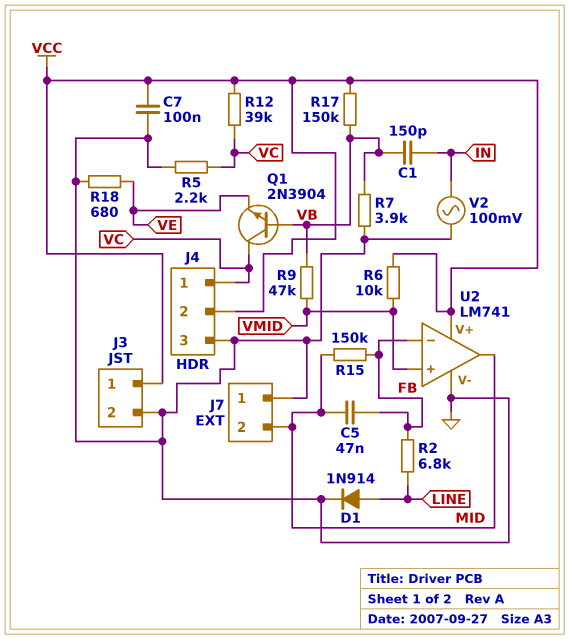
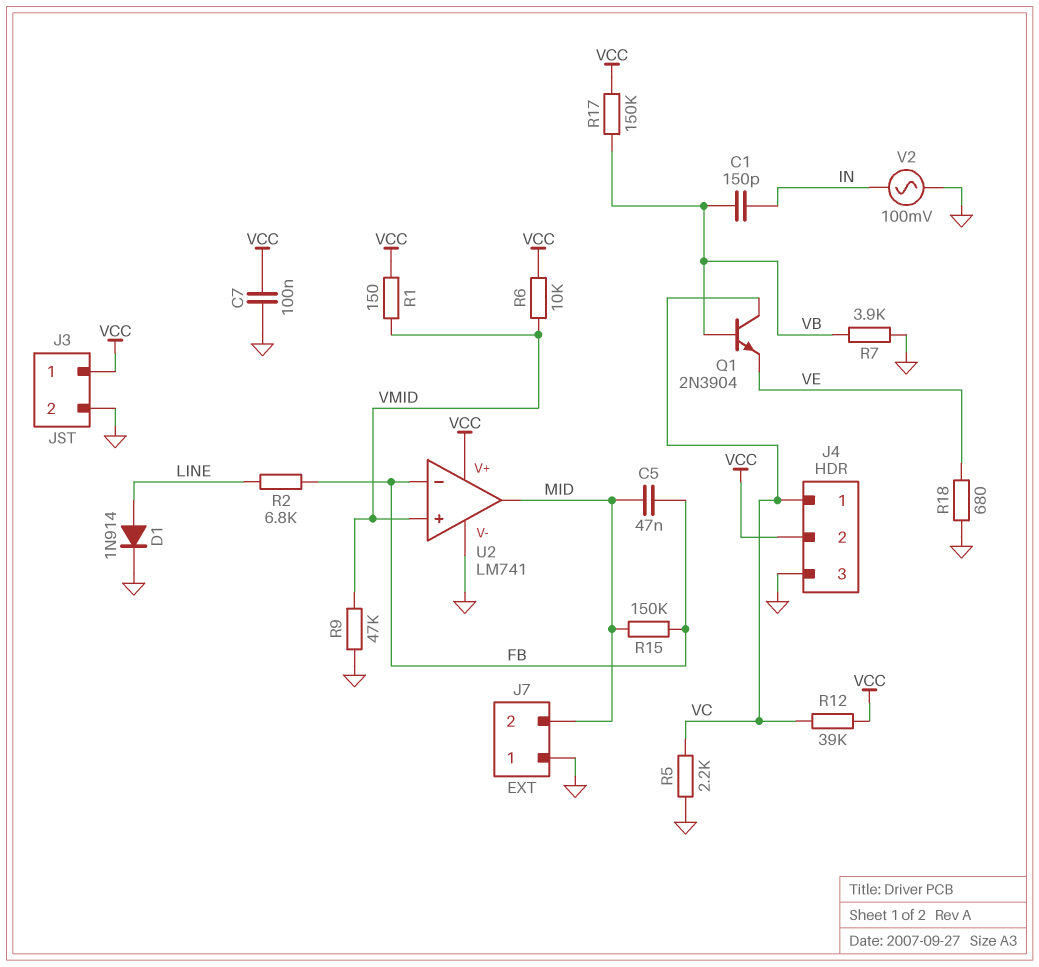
R1: none -> 150 (VCC, VMID)
R9: 47k (VB, VMID) -> 47k (GND, VMID)

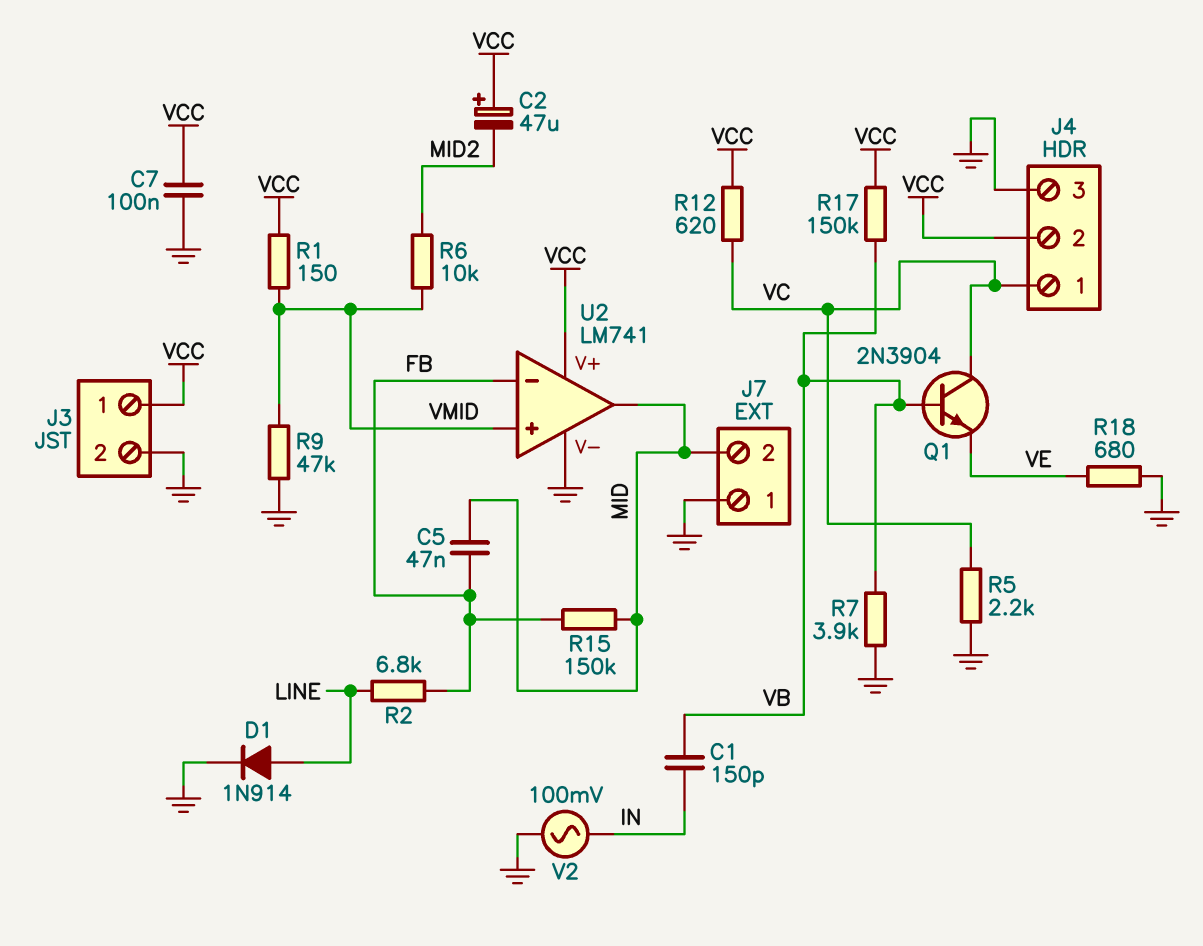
C2: none -> 47uF (plus VCC, minus MID2)
R6: 10k (VCC, VMID) -> 10k (MID2, VMID)
R12: 39k (VC, VCC) -> 620 (VC, VCC)

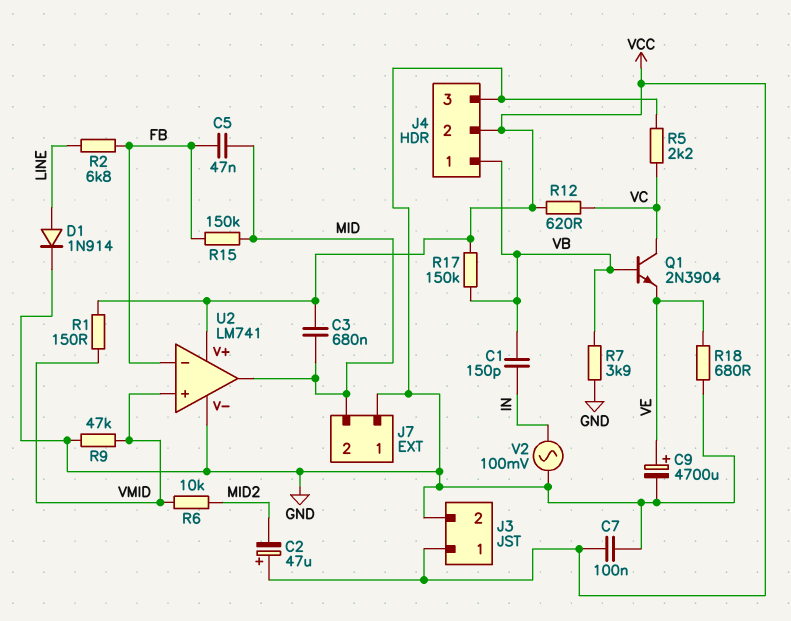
C3: none -> 680nF (MID, VCC)
C9: none -> 4700uF (plus VE, minus GND)
J4 pin 1: VC -> VB

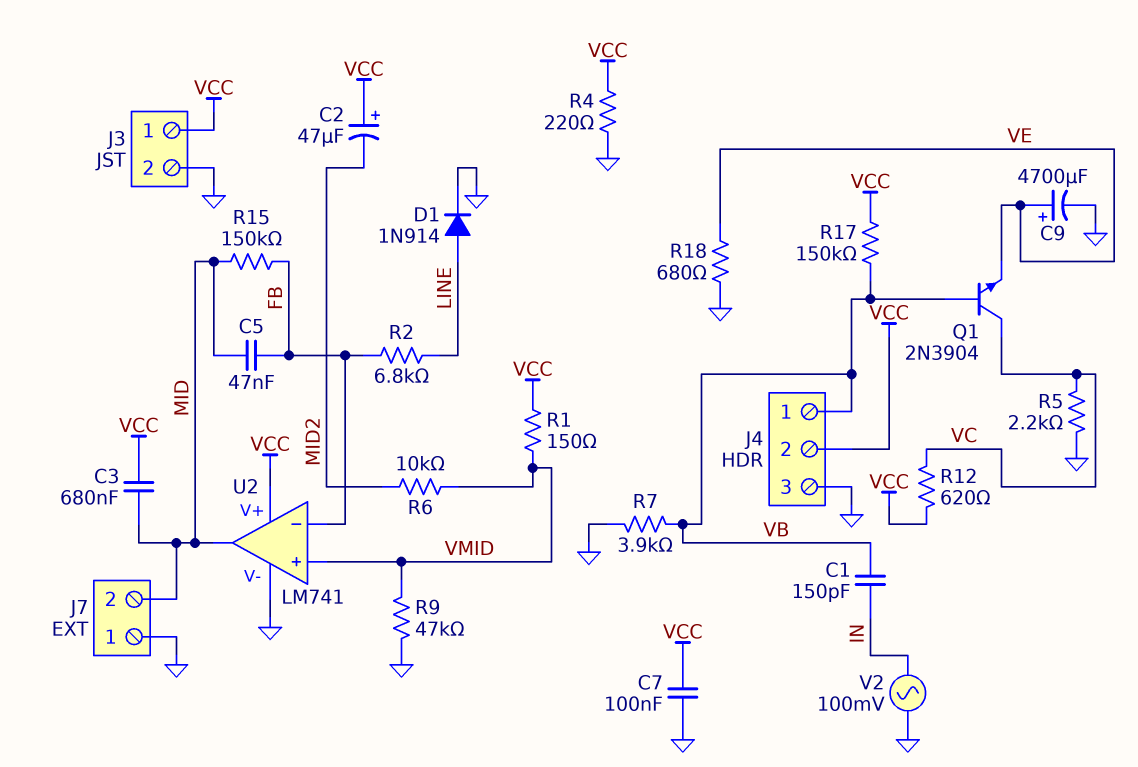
R4: none -> 220 (GND, VCC)

